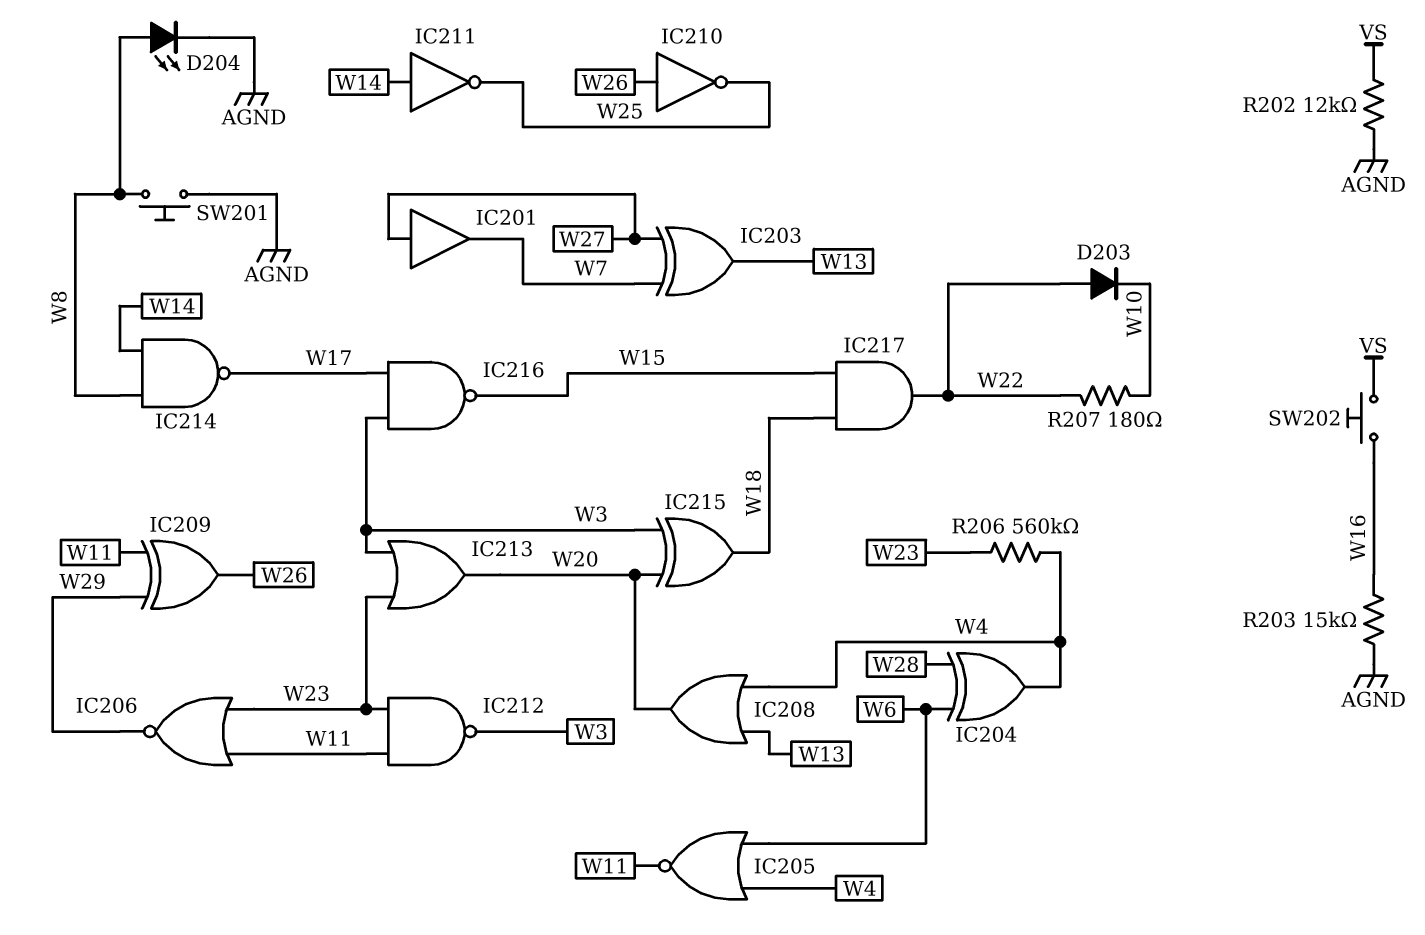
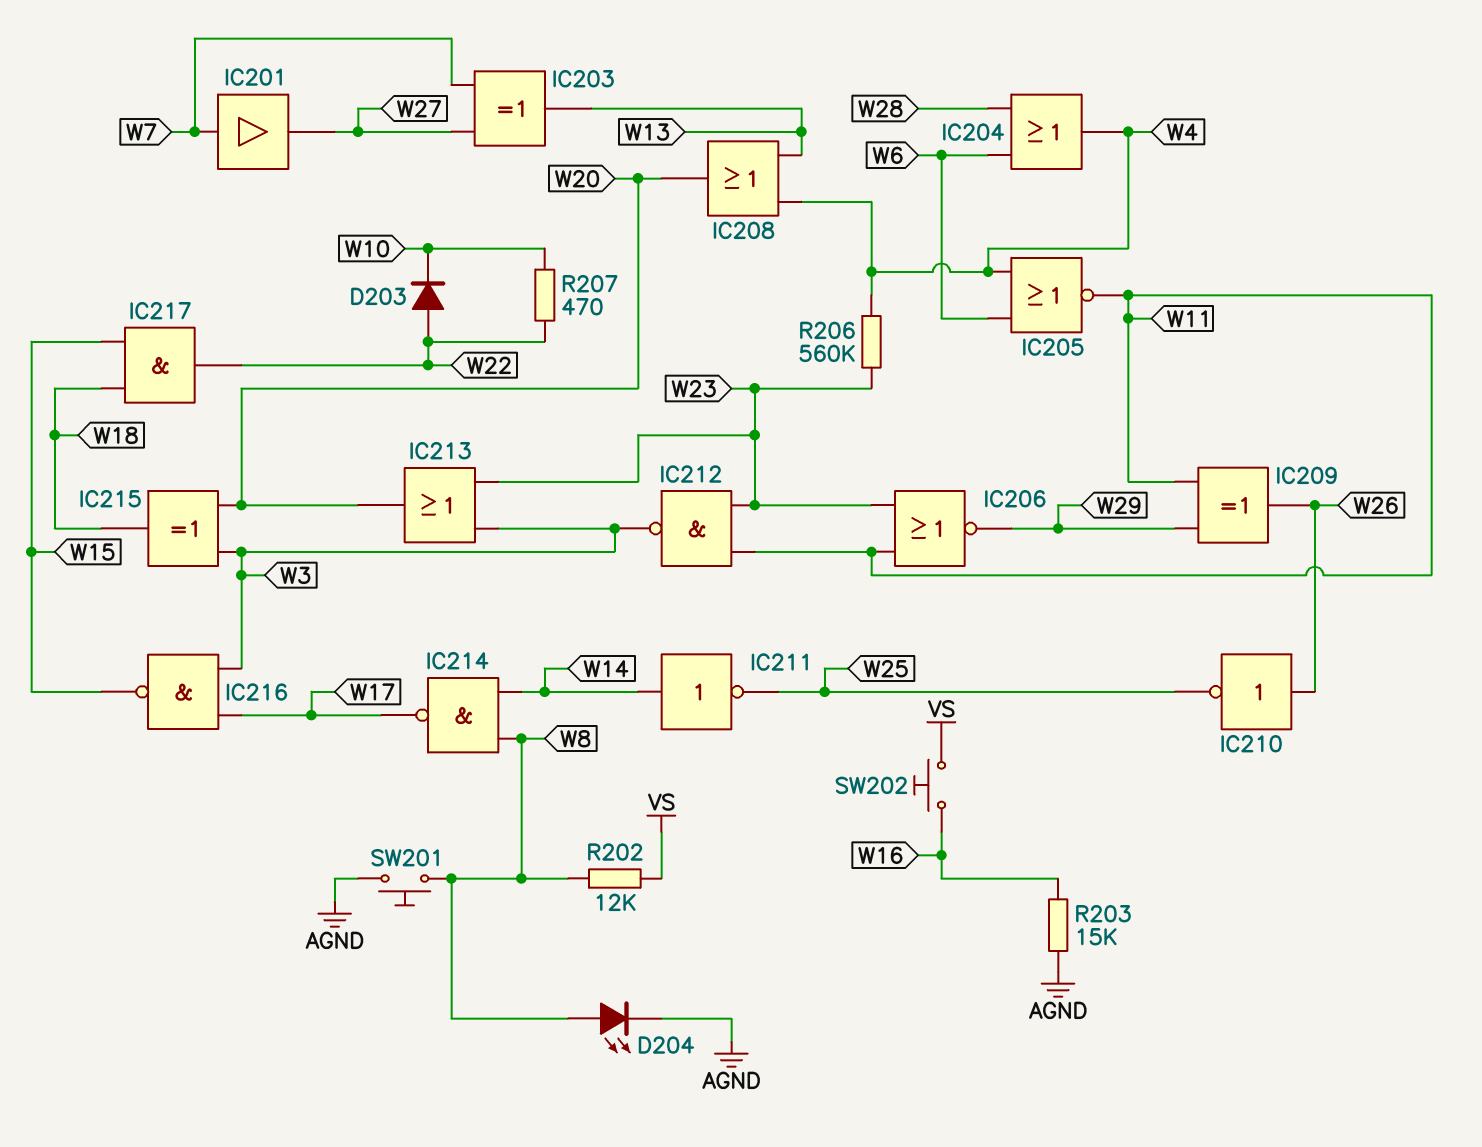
IC201: buffer (in W27, out W7) -> buffer (in W7, out W27)
IC204: XOR (in W6, in W28, out W4) -> OR (in W6, in W28, out W4)
R202: 12k (AGND, VS) -> 12k (VS, W8)
R207: 180 (W10, W22) -> 470 (W10, W22)

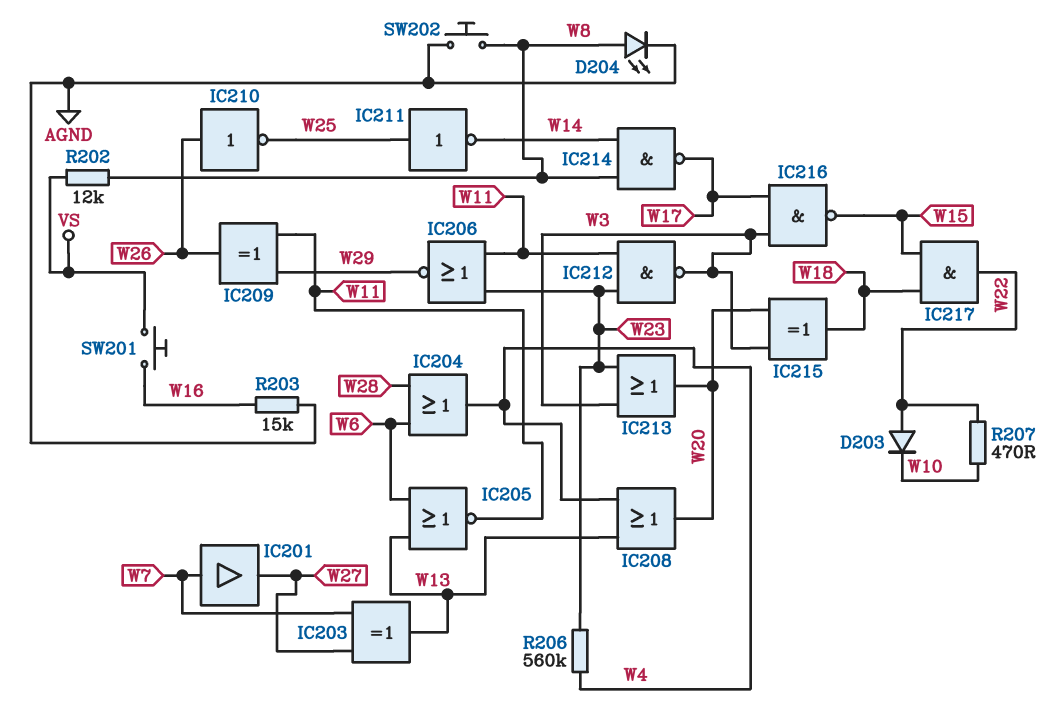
IC205: NOR (in W4, in W6, out W11) -> NOR (in W6, in W13, out W11)
IC211: NOT (in W14, out W25) -> NOT (in W25, out W14)
SW201: button (AGND, W8) -> button (VS, W16)
SW202: button (VS, W16) -> button (AGND, W8)

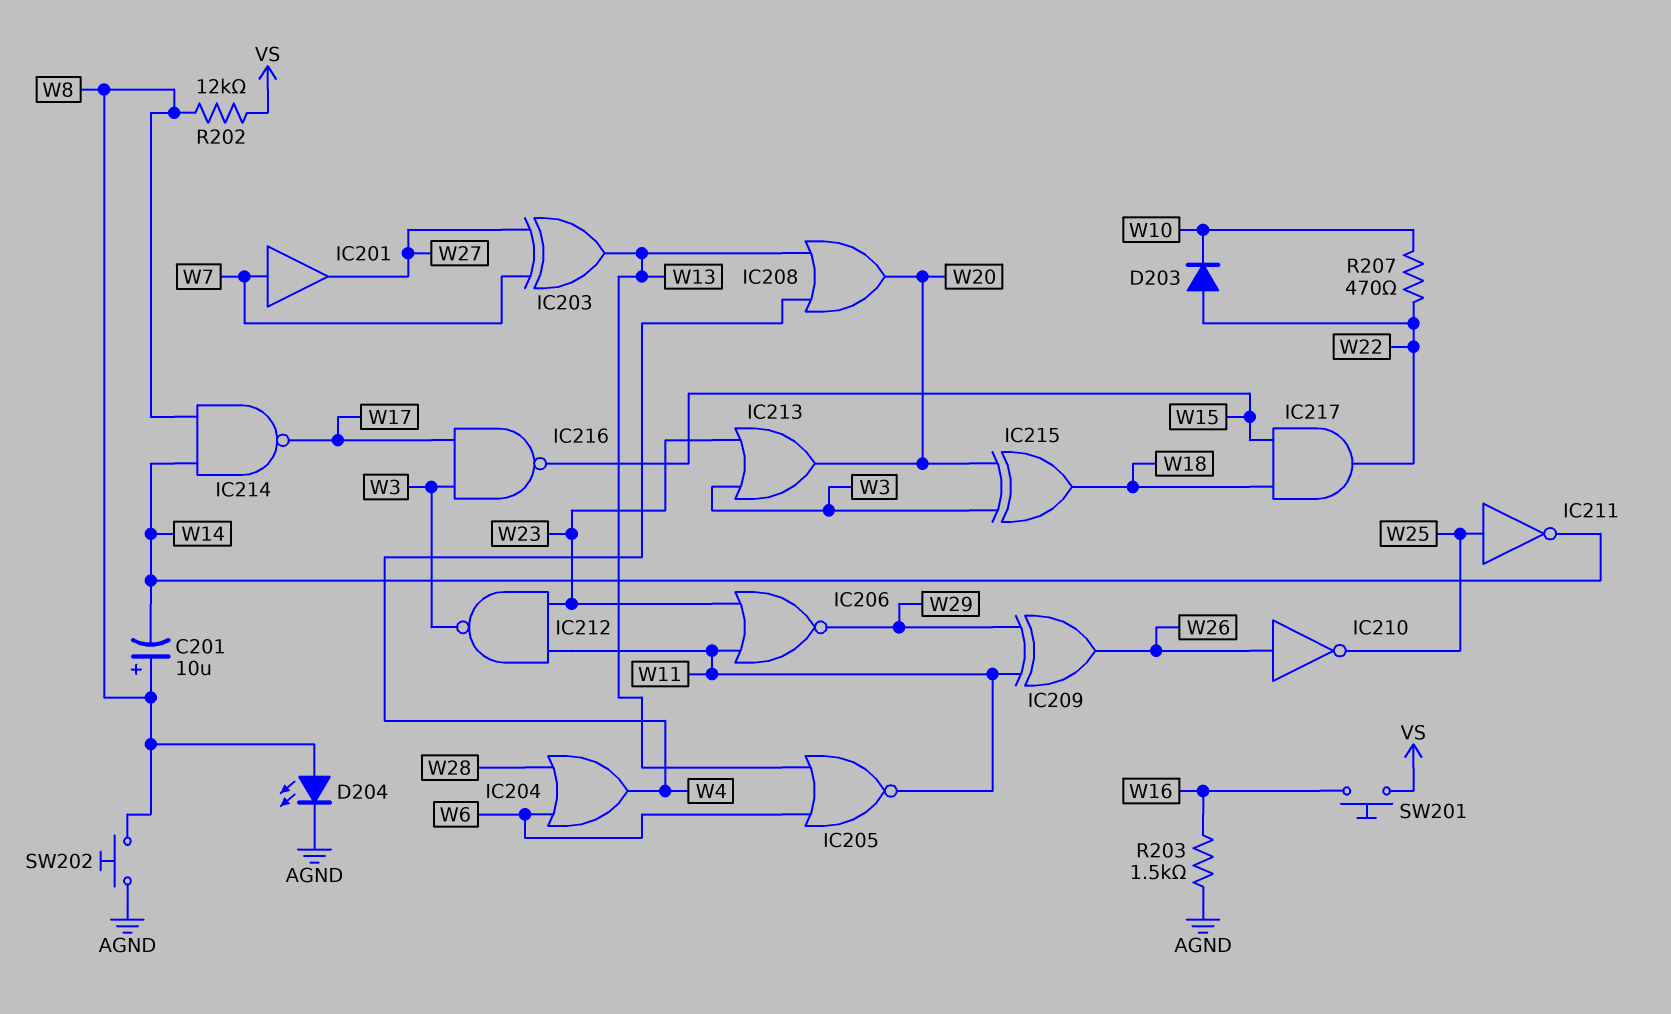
C201: none -> 10uF (plus W8, minus W14)
R203: 15k (AGND, W16) -> 1.5k (AGND, W16)
R206: 560k (W4, W23) -> none

